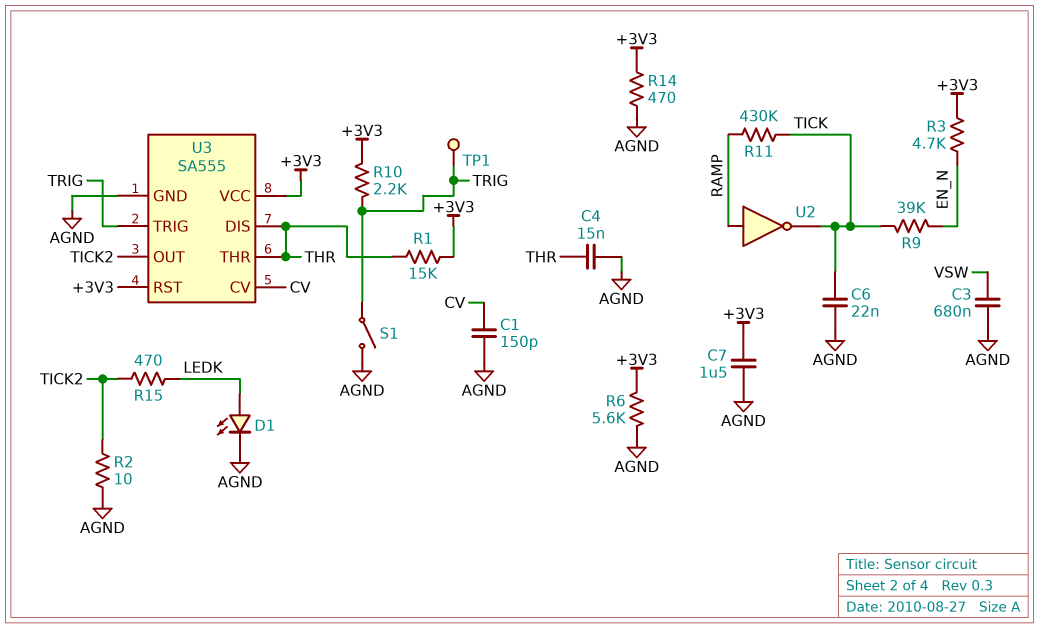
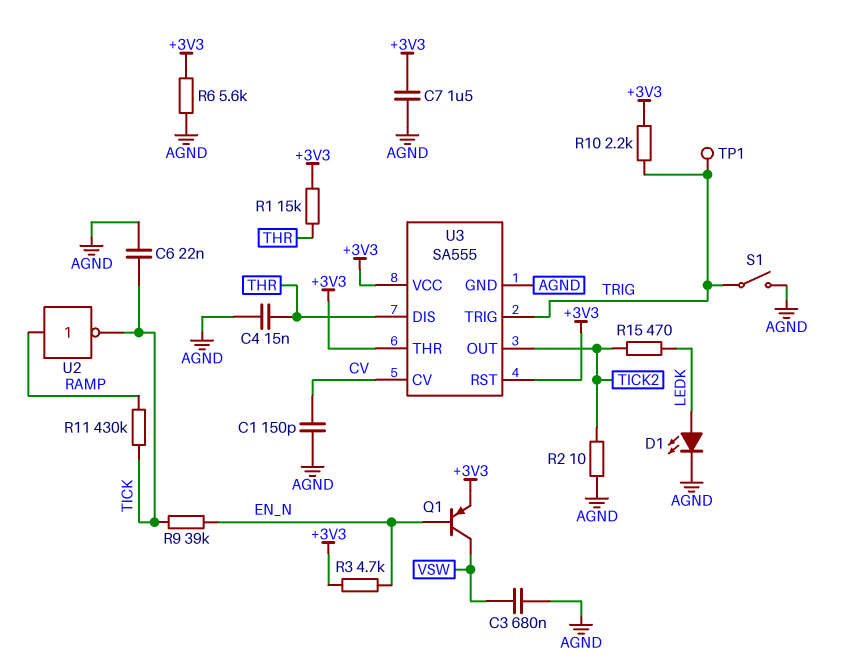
Q1: none -> PNP (B EN_N, C VSW, E +3V3)
R14: 470 (+3V3, AGND) -> none
U3 pin THR: THR -> +3V3

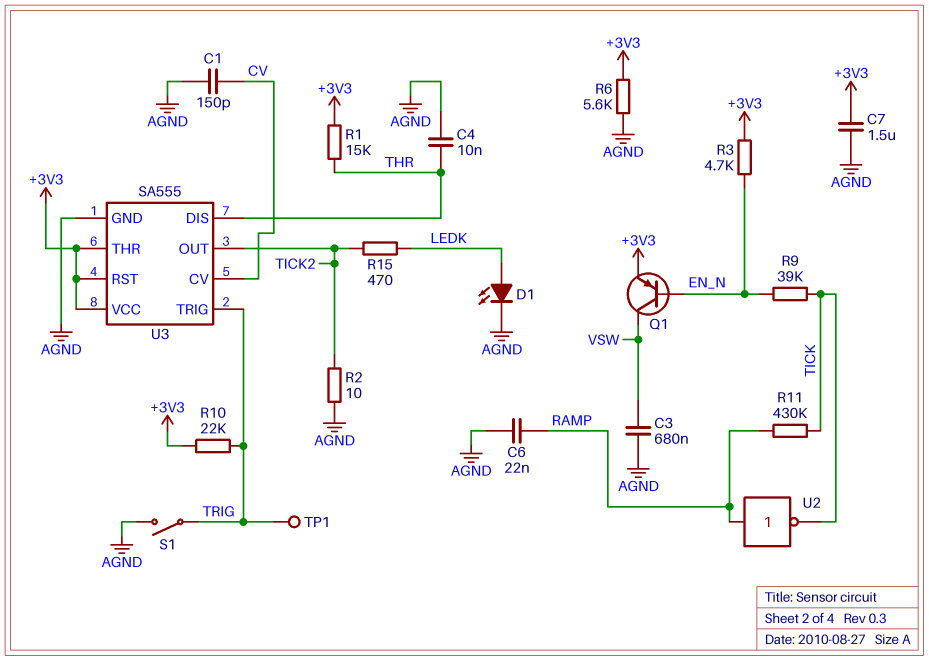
C4: 15nF (AGND, THR) -> 10nF (AGND, THR)
C6: 22nF (AGND, TICK) -> 22nF (AGND, RAMP)
R10: 2.2k (+3V3, TRIG) -> 22k (+3V3, TRIG)

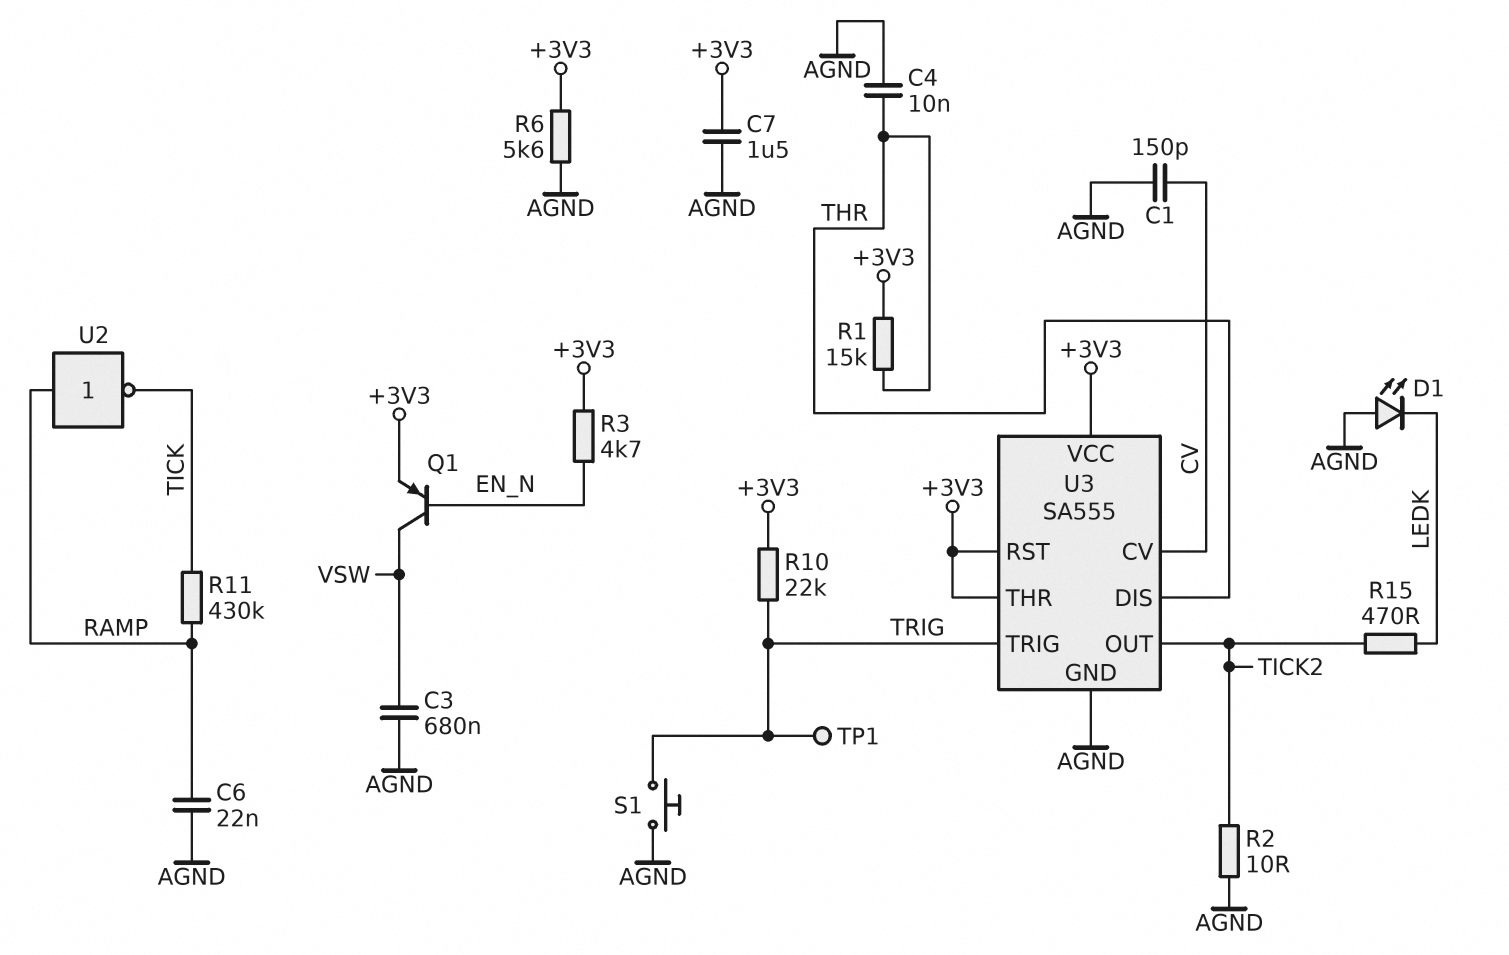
D1: LED (A LEDK, K AGND) -> LED (A AGND, K LEDK)
R9: 39k (EN_N, TICK) -> none
S1: switch (AGND, TRIG) -> button (AGND, TRIG)

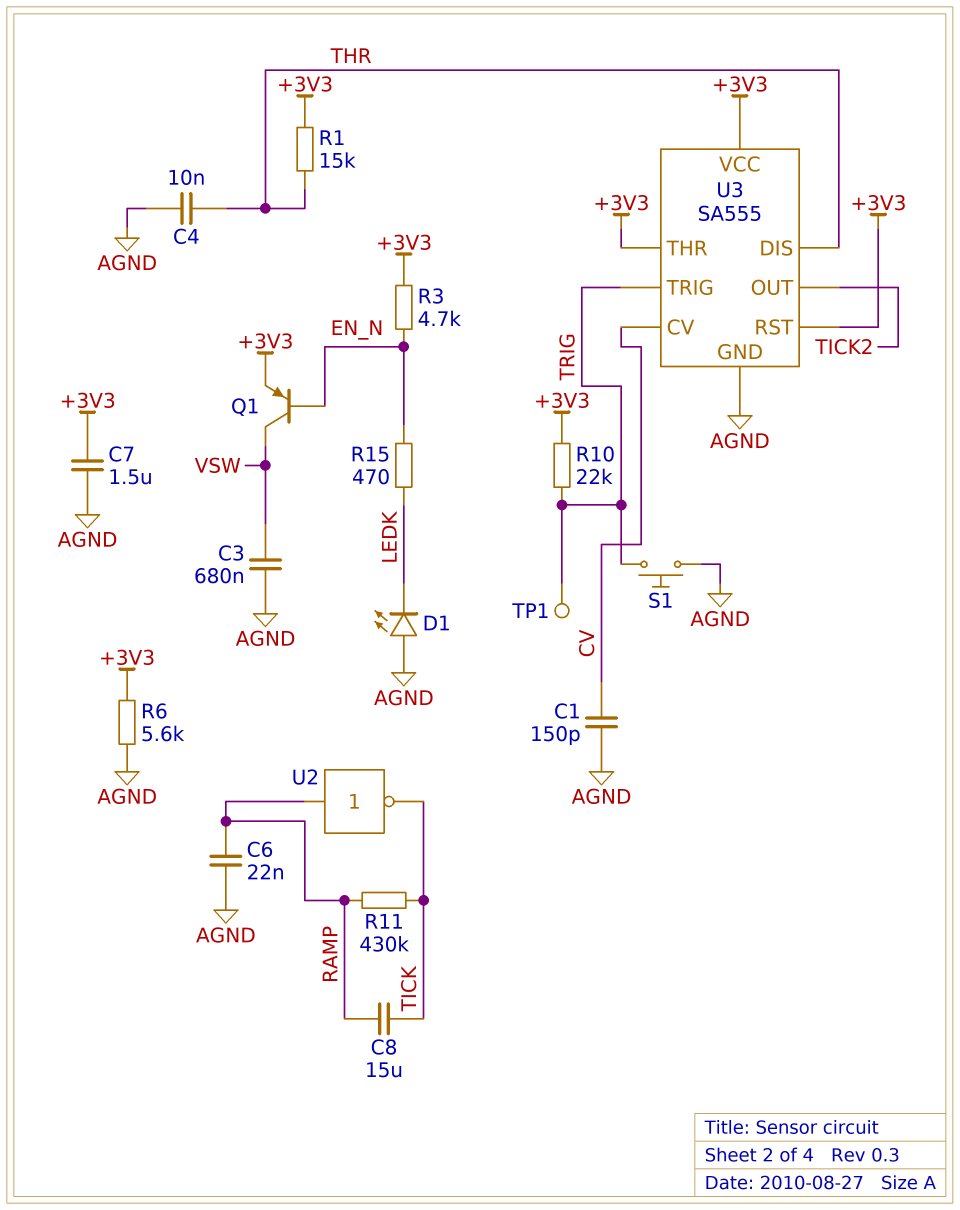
C8: none -> 15uF (RAMP, TICK)
R2: 10 (AGND, TICK2) -> none
R15: 470 (LEDK, TICK2) -> 470 (EN_N, LEDK)

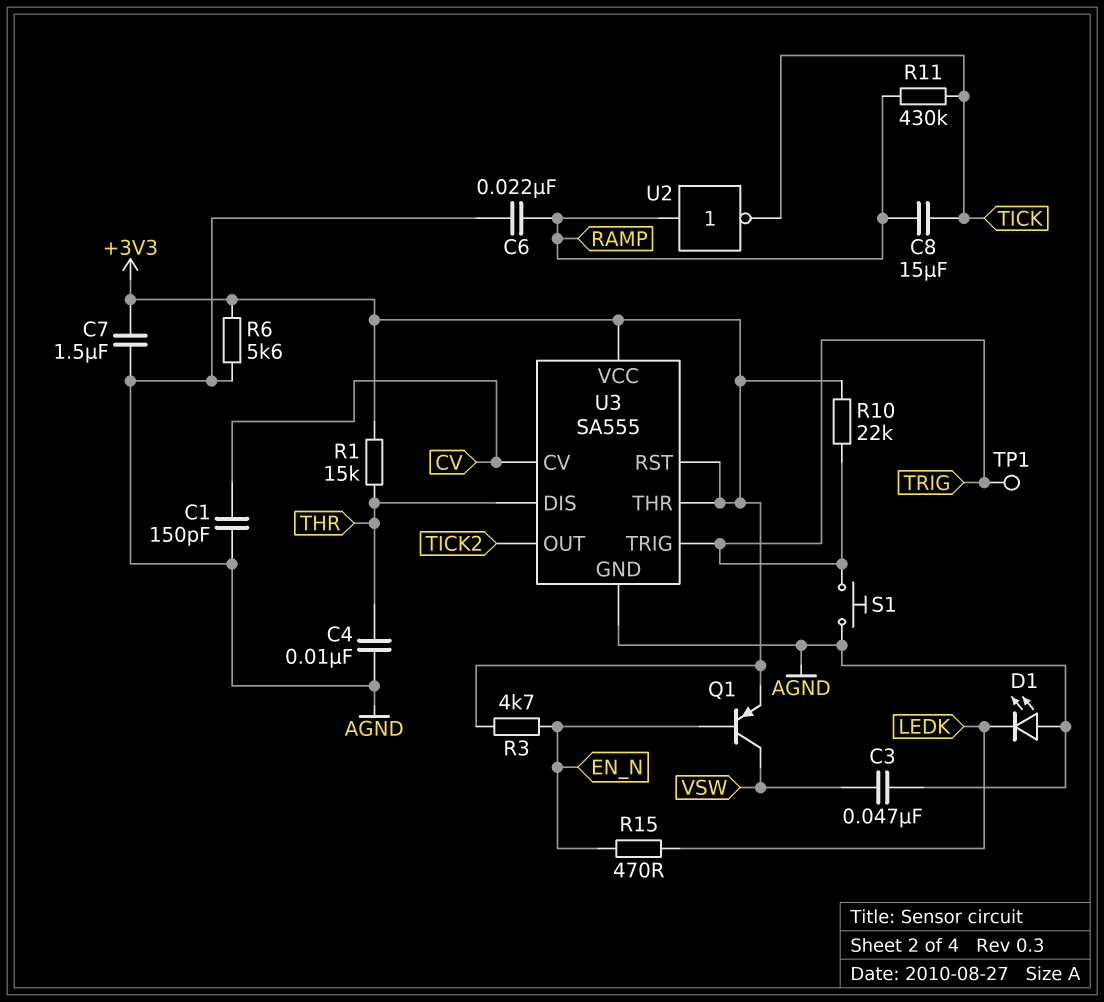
C3: 680nF (AGND, VSW) -> 47nF (AGND, VSW)

